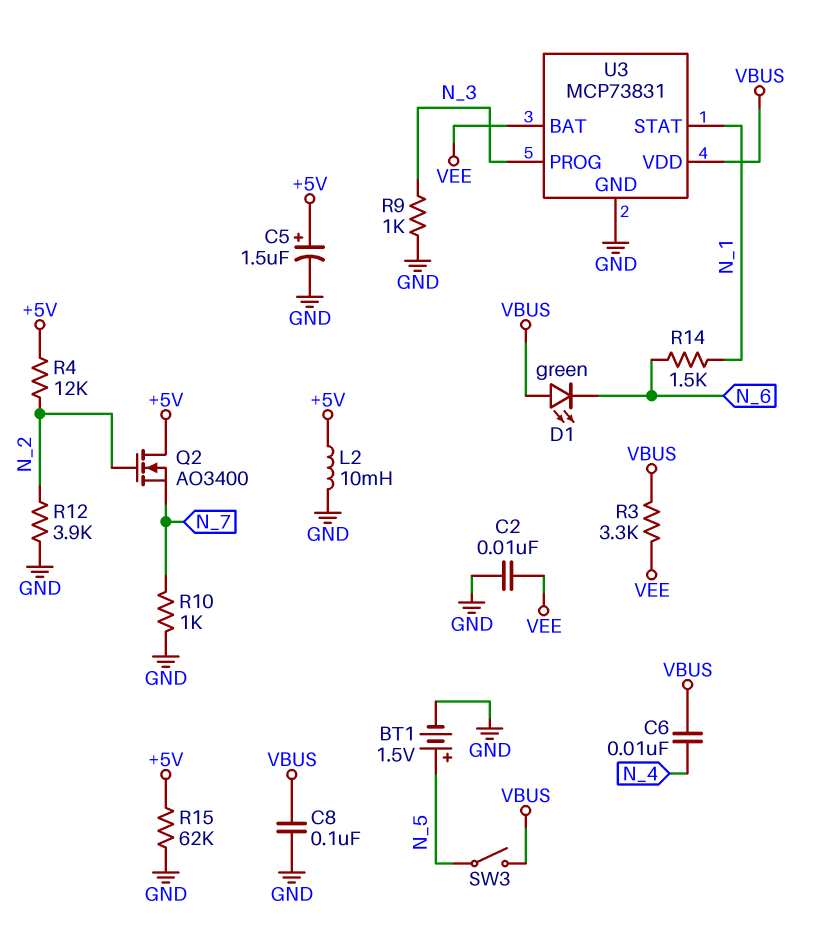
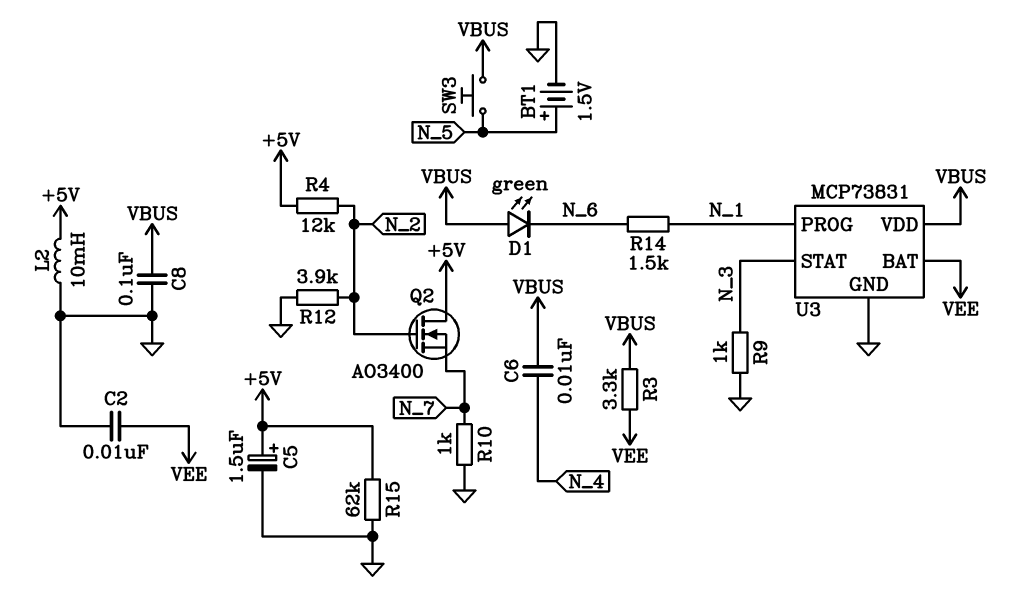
SW3: switch (N_5, VBUS) -> button (N_5, VBUS)
U3 pin PROG: N_3 -> N_1
U3 pin STAT: N_1 -> N_3

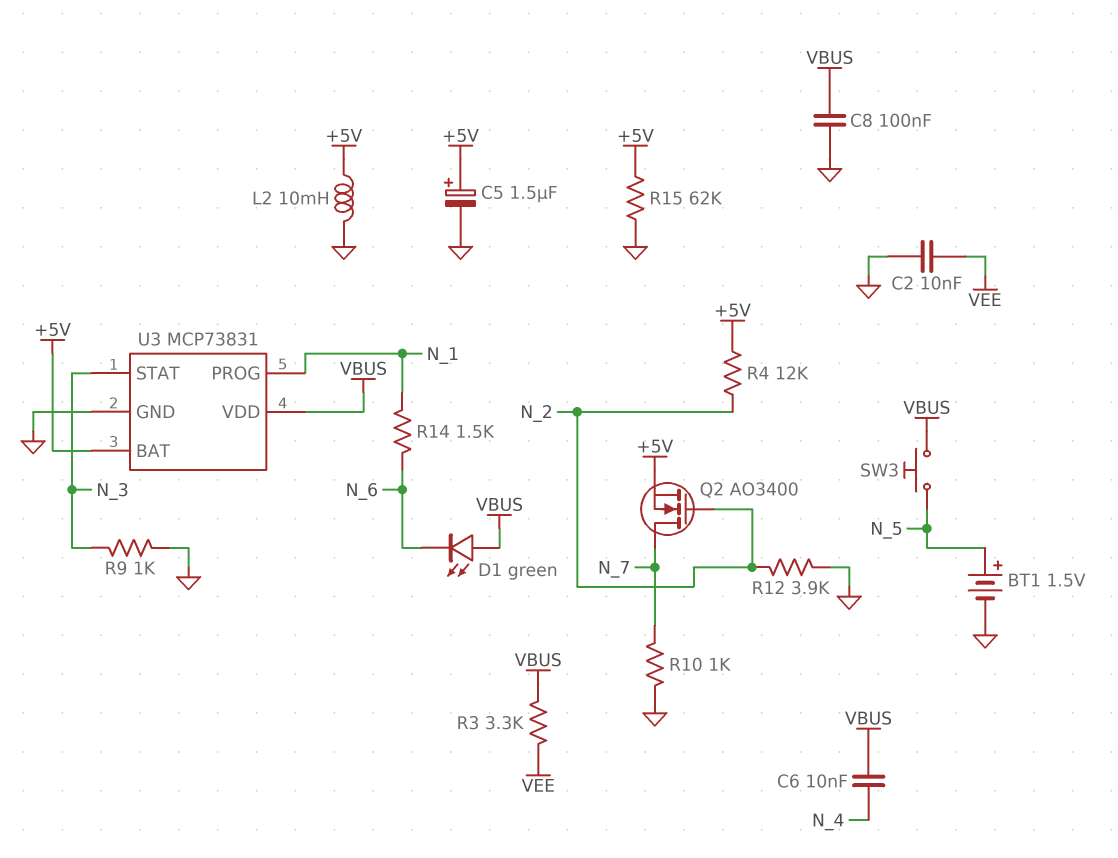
Q2: NMOS AO3400 (G N_2, D +5V, S N_7) -> NMOS AO3400 (G N_2, D N_7, S +5V)
U3 pin BAT: VEE -> +5V

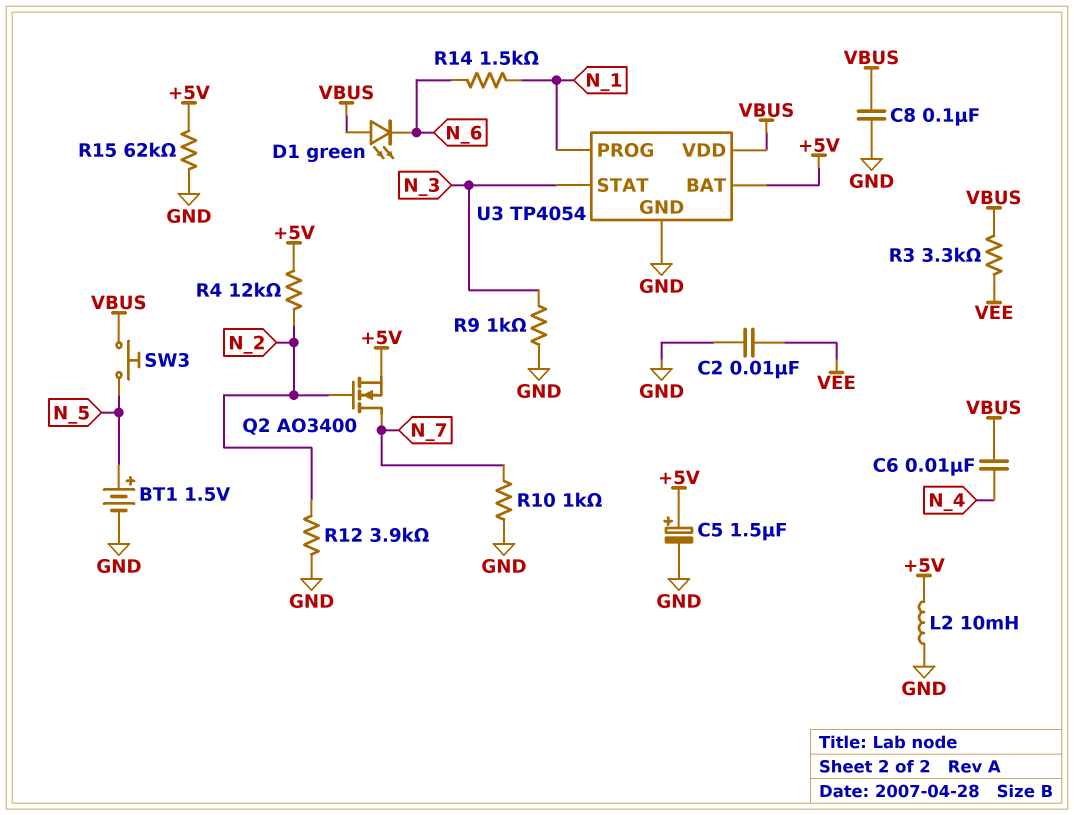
U3: MCP73831 -> TP4054

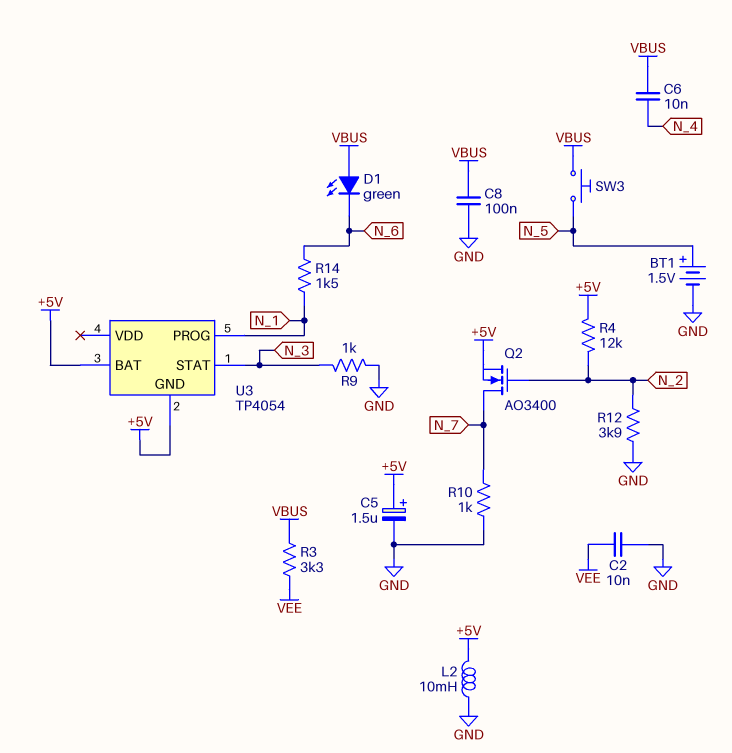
R15: 62k (+5V, GND) -> none
U3 pin GND: GND -> +5V
U3 pin VDD: VBUS -> none

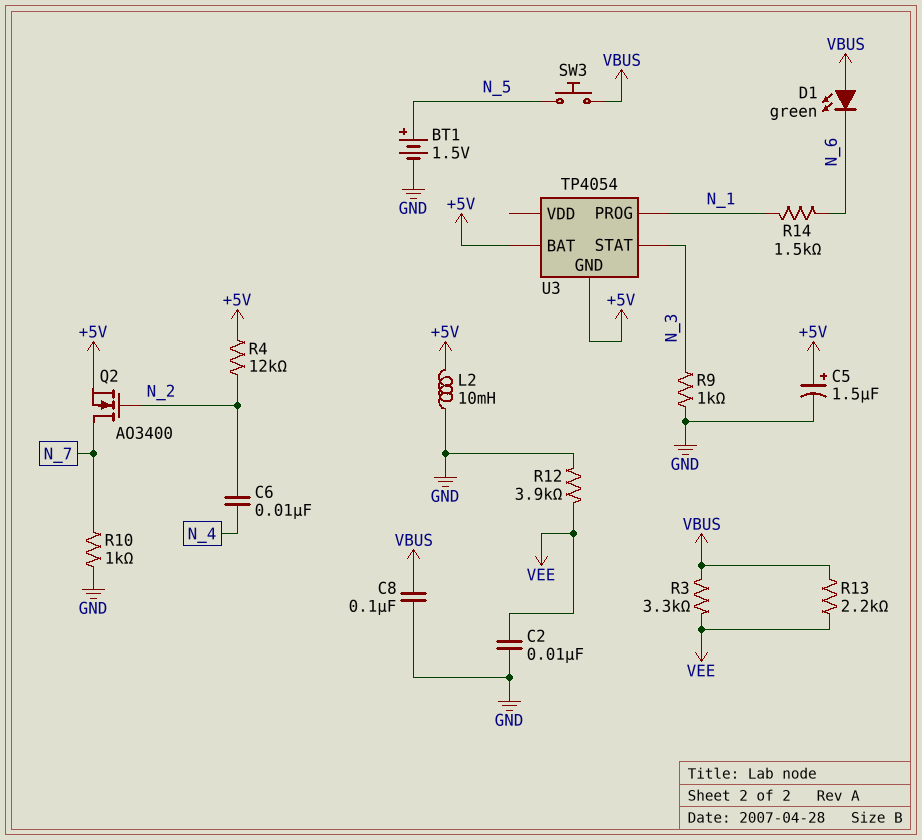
C6: 10nF (N_4, VBUS) -> 10nF (N_2, N_4)
R12: 3.9k (GND, N_2) -> 3.9k (GND, VEE)
R13: none -> 2.2k (VBUS, VEE)

